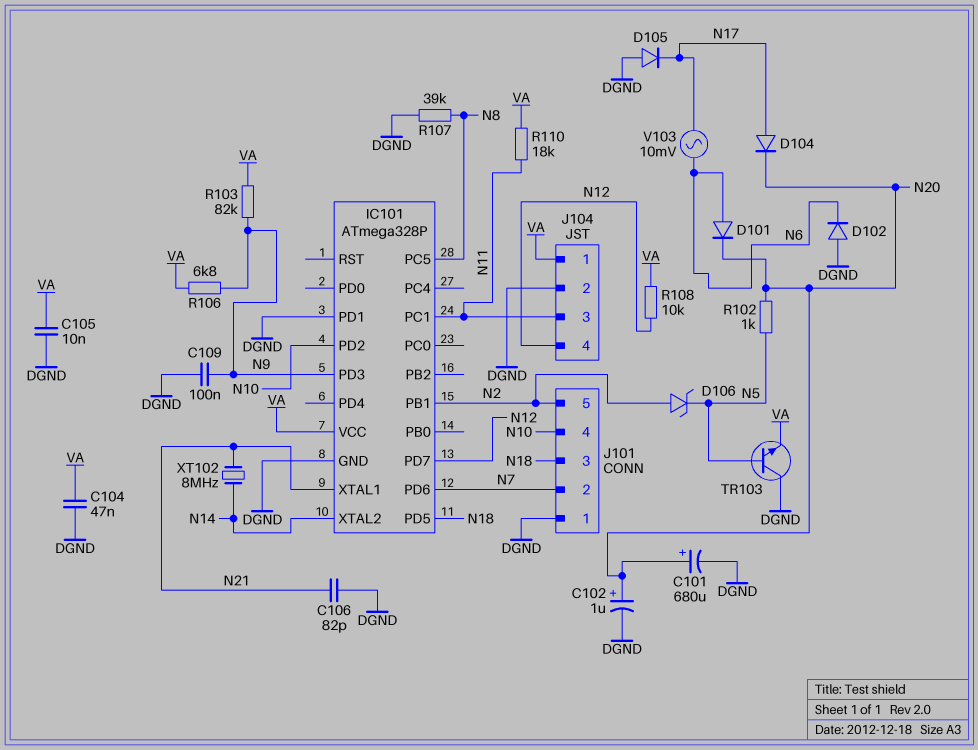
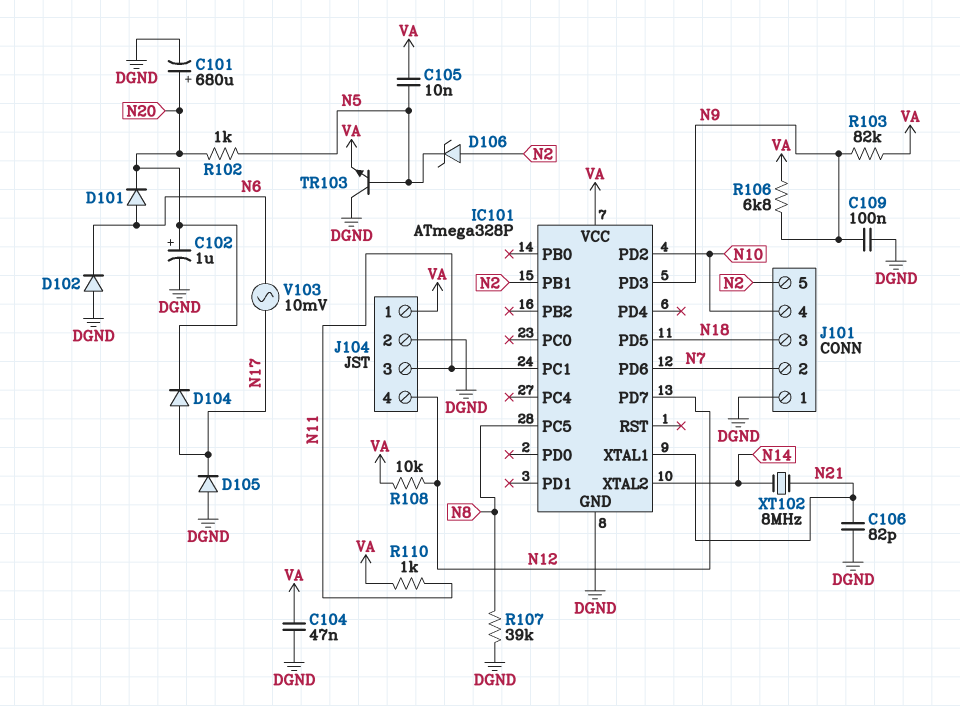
C105: 10nF (DGND, VA) -> 10nF (N5, VA)
IC101 pin PD1: DGND -> none
R110: 18k (N11, VA) -> 1k (N11, VA)

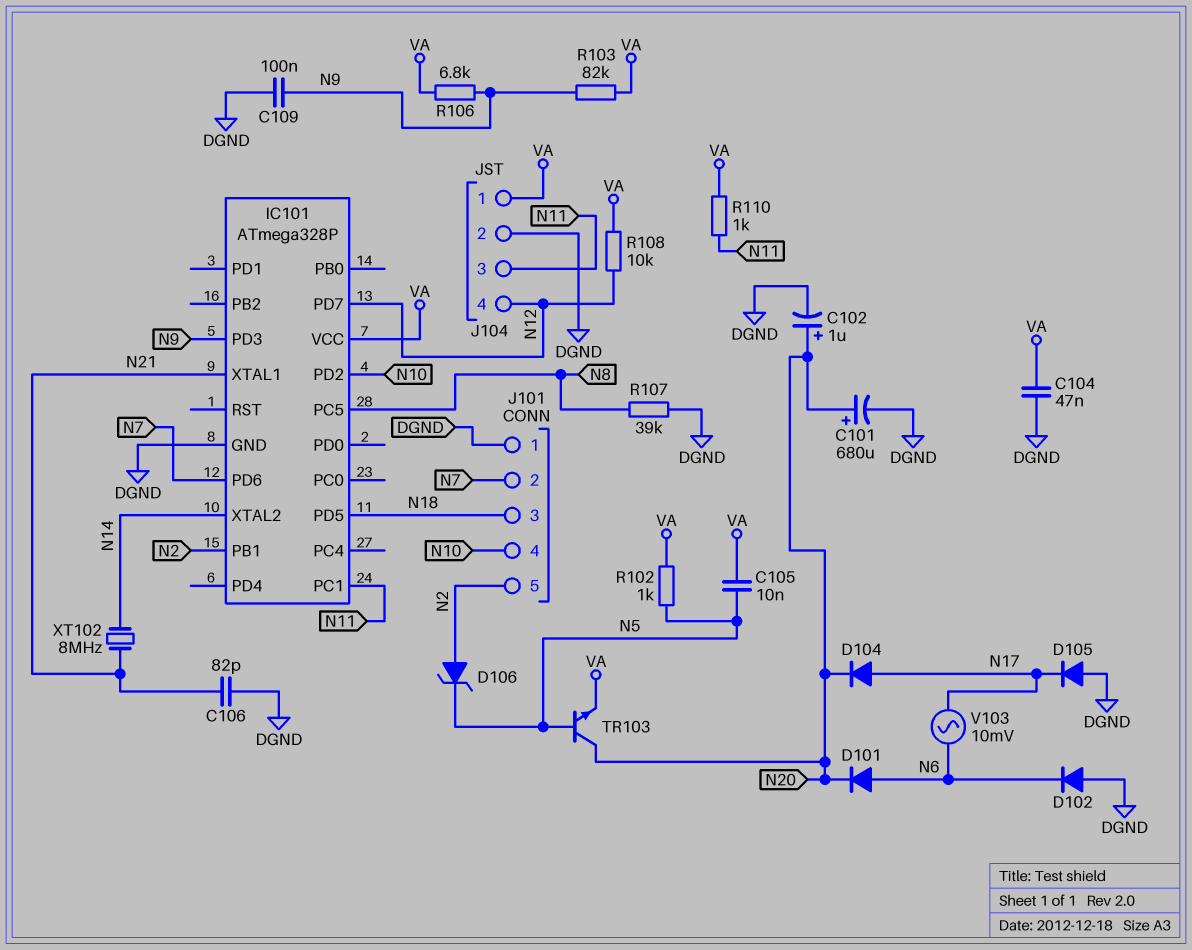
R102: 1k (N5, N20) -> 1k (N5, VA)
TR103: NPN (B N5, C DGND, E VA) -> NPN (B N5, C N20, E VA)

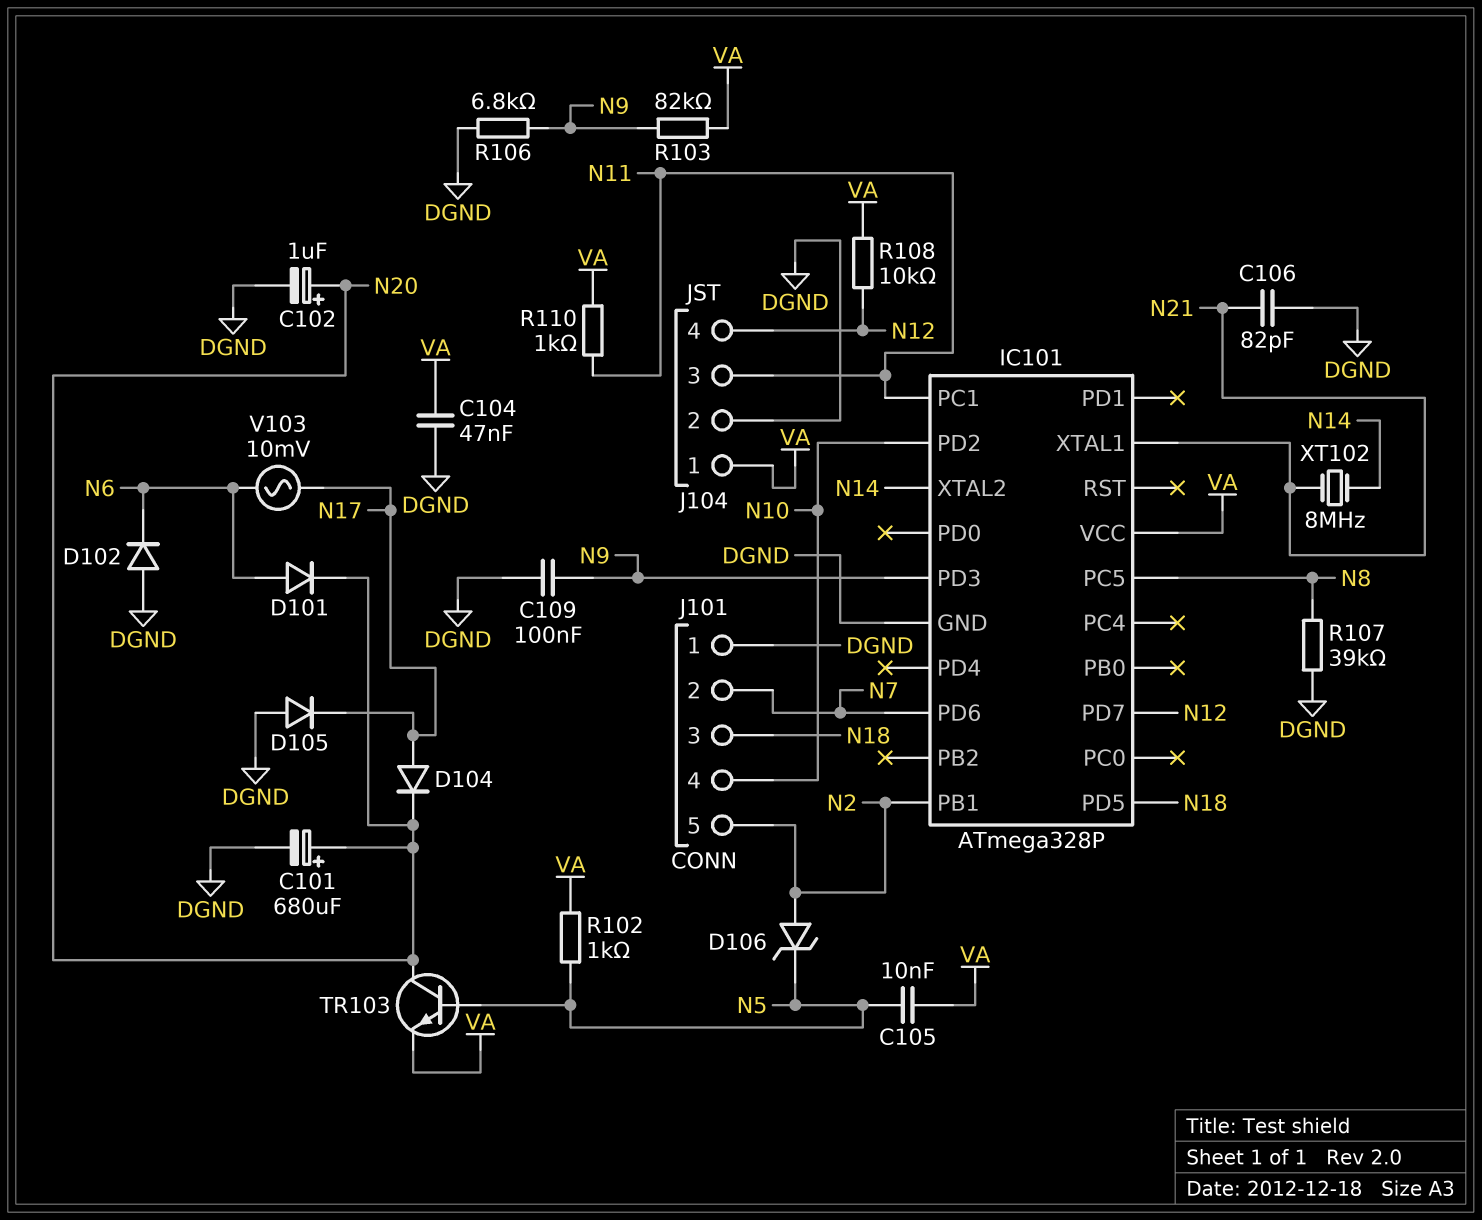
R106: 6.8k (N9, VA) -> 6.8k (DGND, N9)

